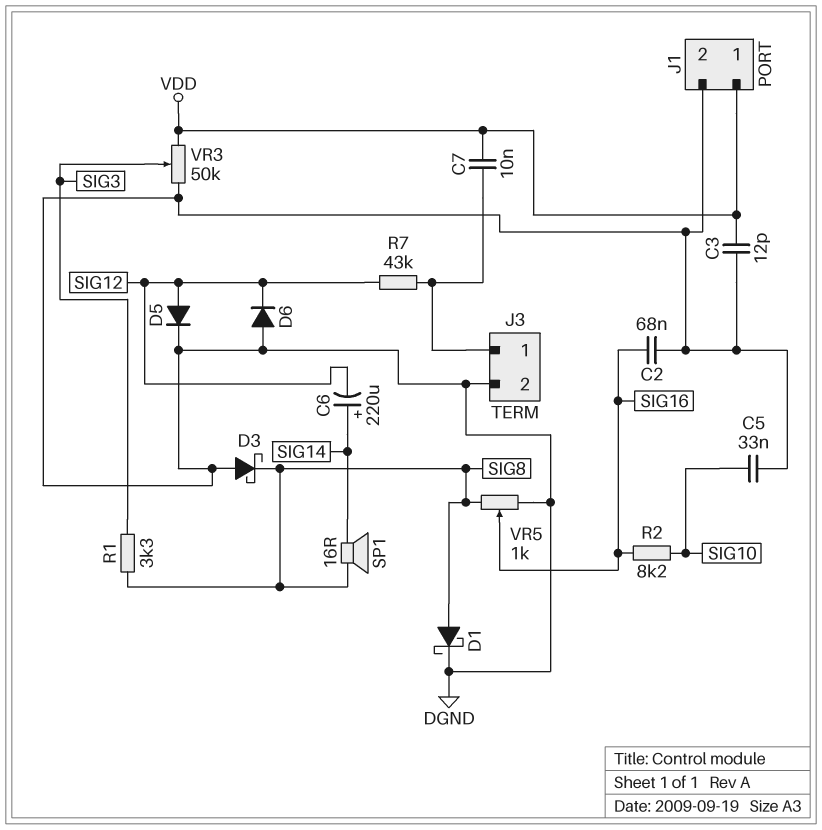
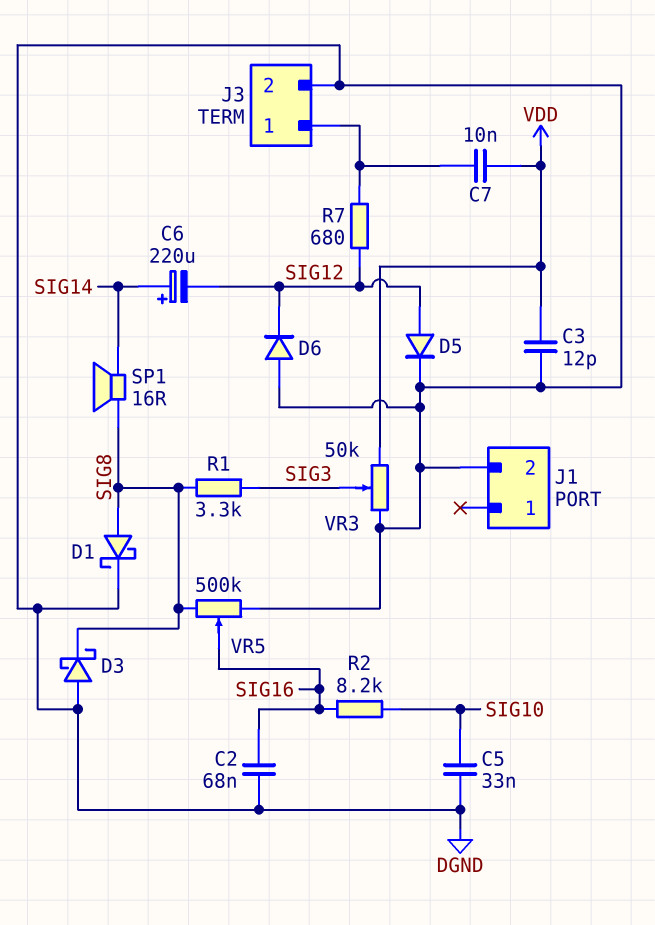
J1 pin 1: VDD -> none
R7: 43k (J3/1, SIG12) -> 680 (J3/1, SIG12)
VR5: 1k (DGND, SIG8, wiper SIG16) -> 500k (DGND, SIG8, wiper SIG16)

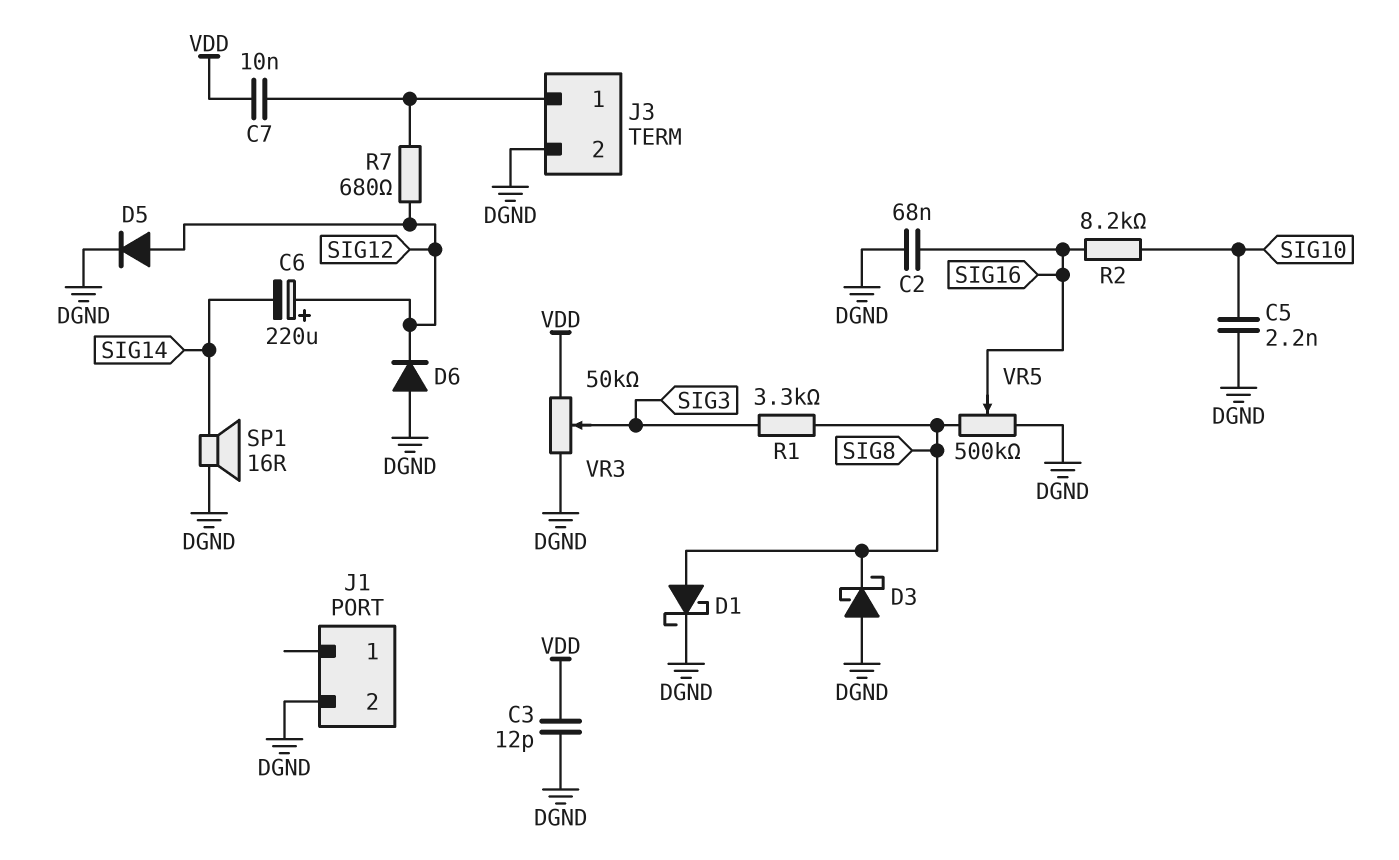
C5: 33nF (DGND, SIG10) -> 2.2nF (DGND, SIG10)
C6: 220uF (plus SIG14, minus SIG12) -> 220uF (plus SIG12, minus SIG14)
SP1: speaker 16R (SIG8, SIG14) -> speaker 16R (DGND, SIG14)

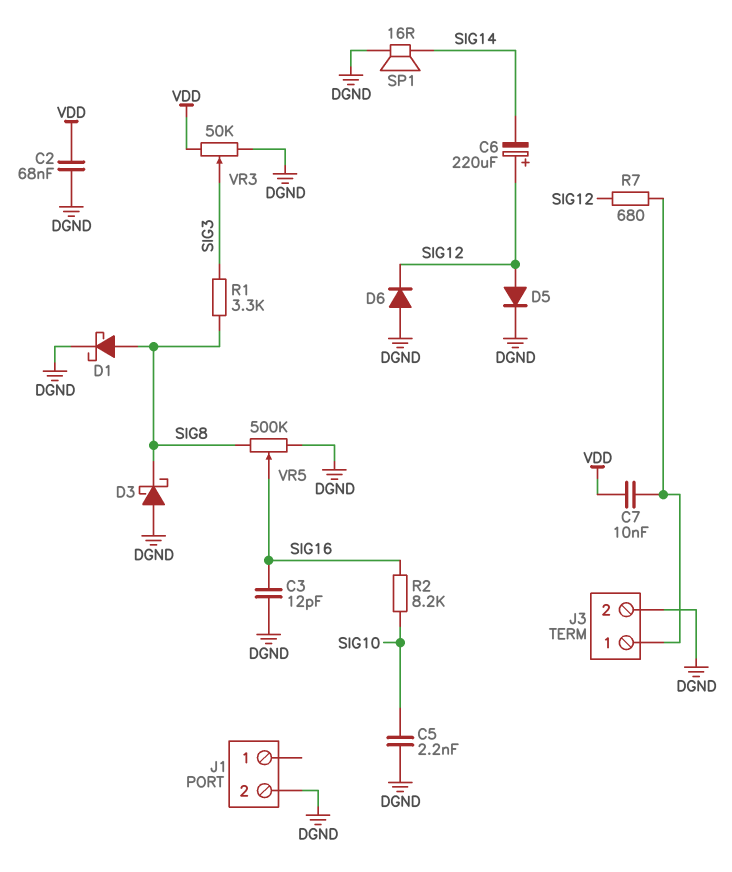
C2: 68nF (DGND, SIG16) -> 68nF (DGND, VDD)
C3: 12pF (DGND, VDD) -> 12pF (DGND, SIG16)

